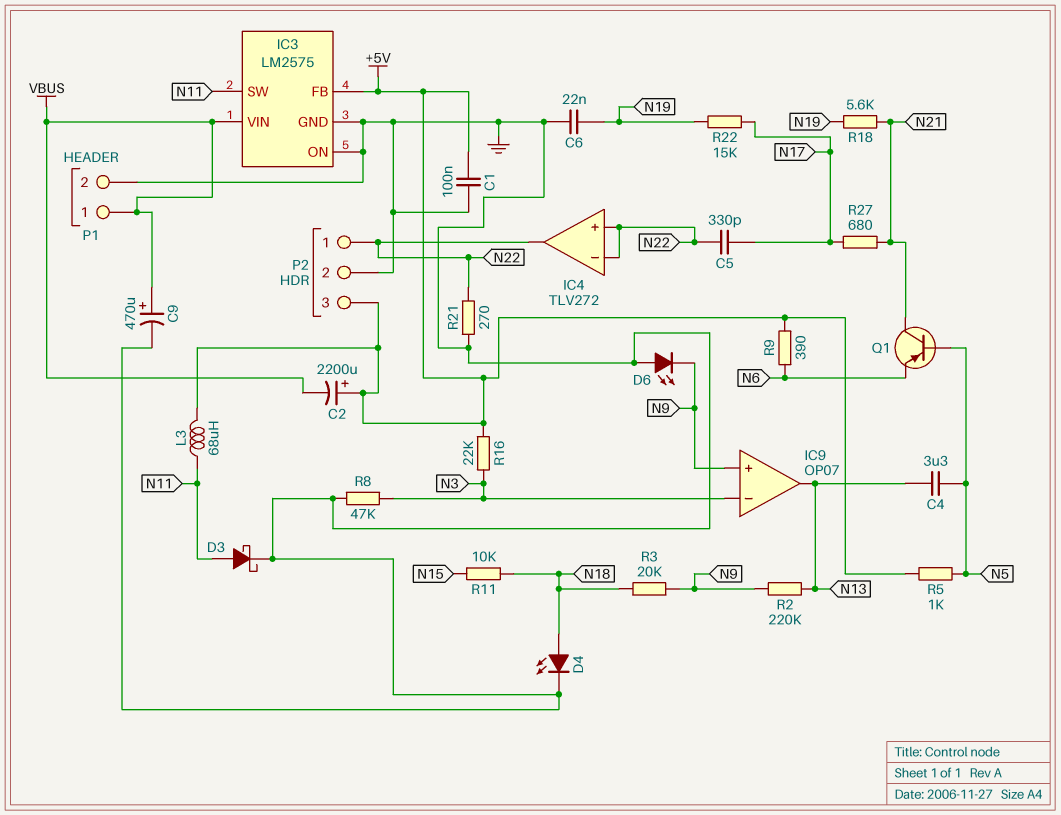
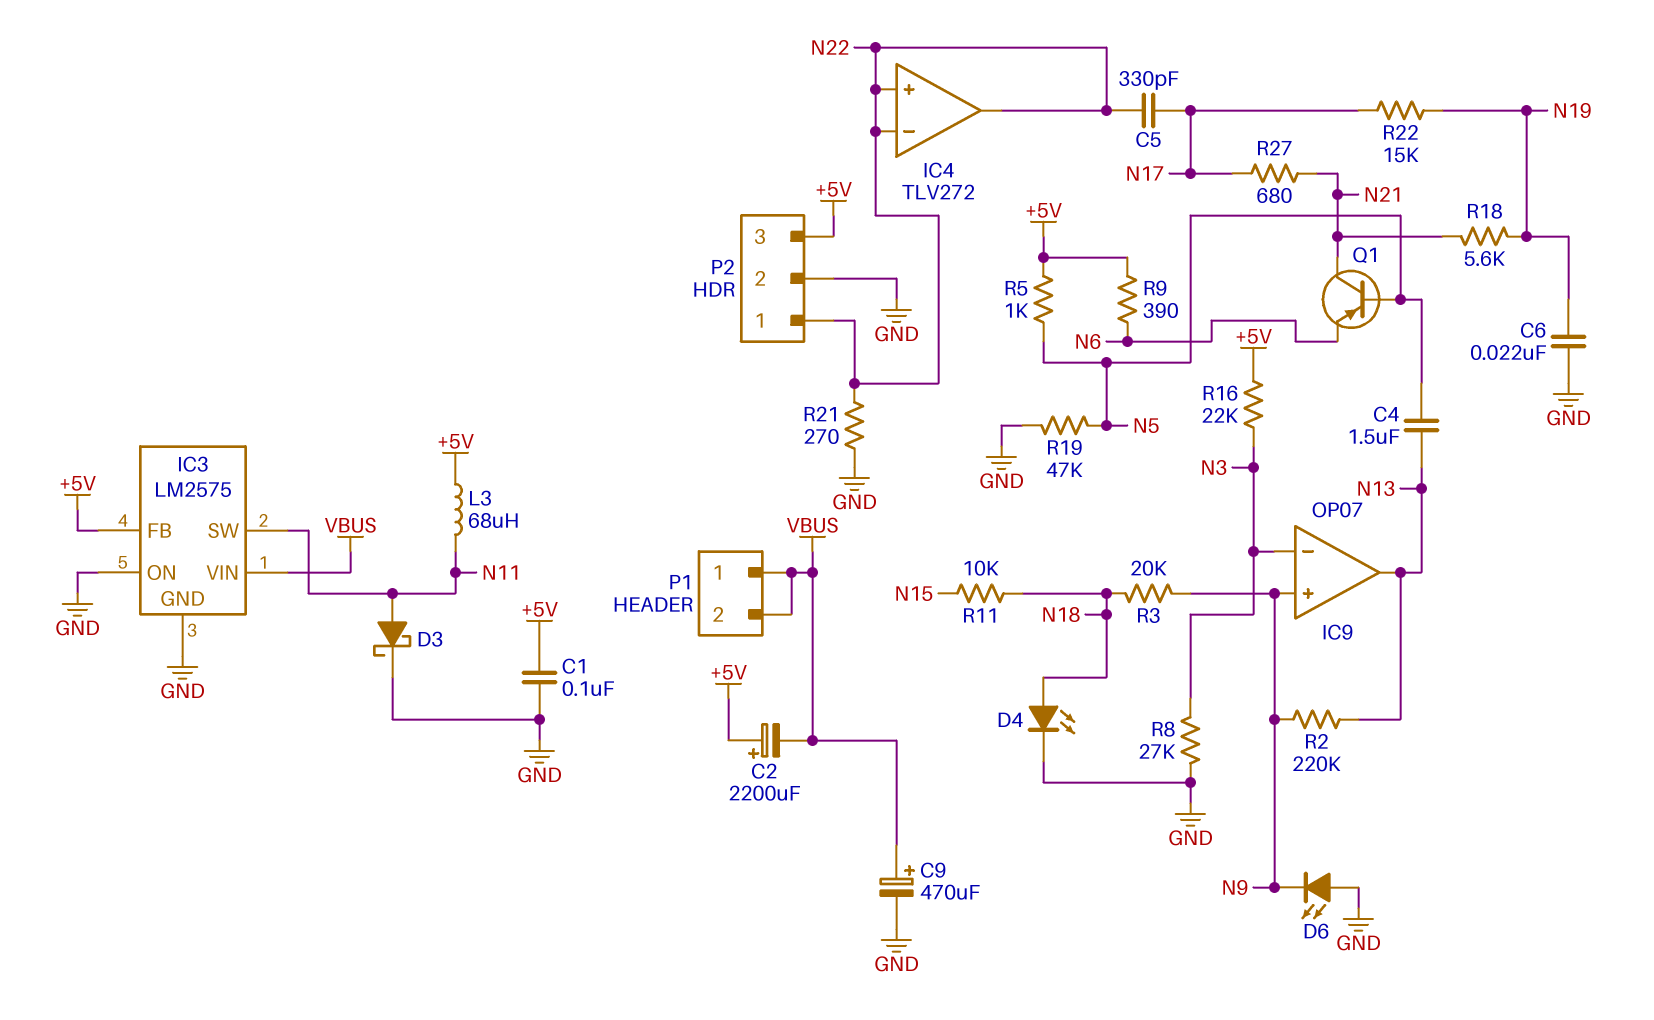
C4: 3.3uF (N5, N13) -> 1.5uF (N5, N13)
P1 pin 2: GND -> VBUS
R8: 47k (GND, N3) -> 27k (GND, N3)
R19: none -> 47k (GND, N5)

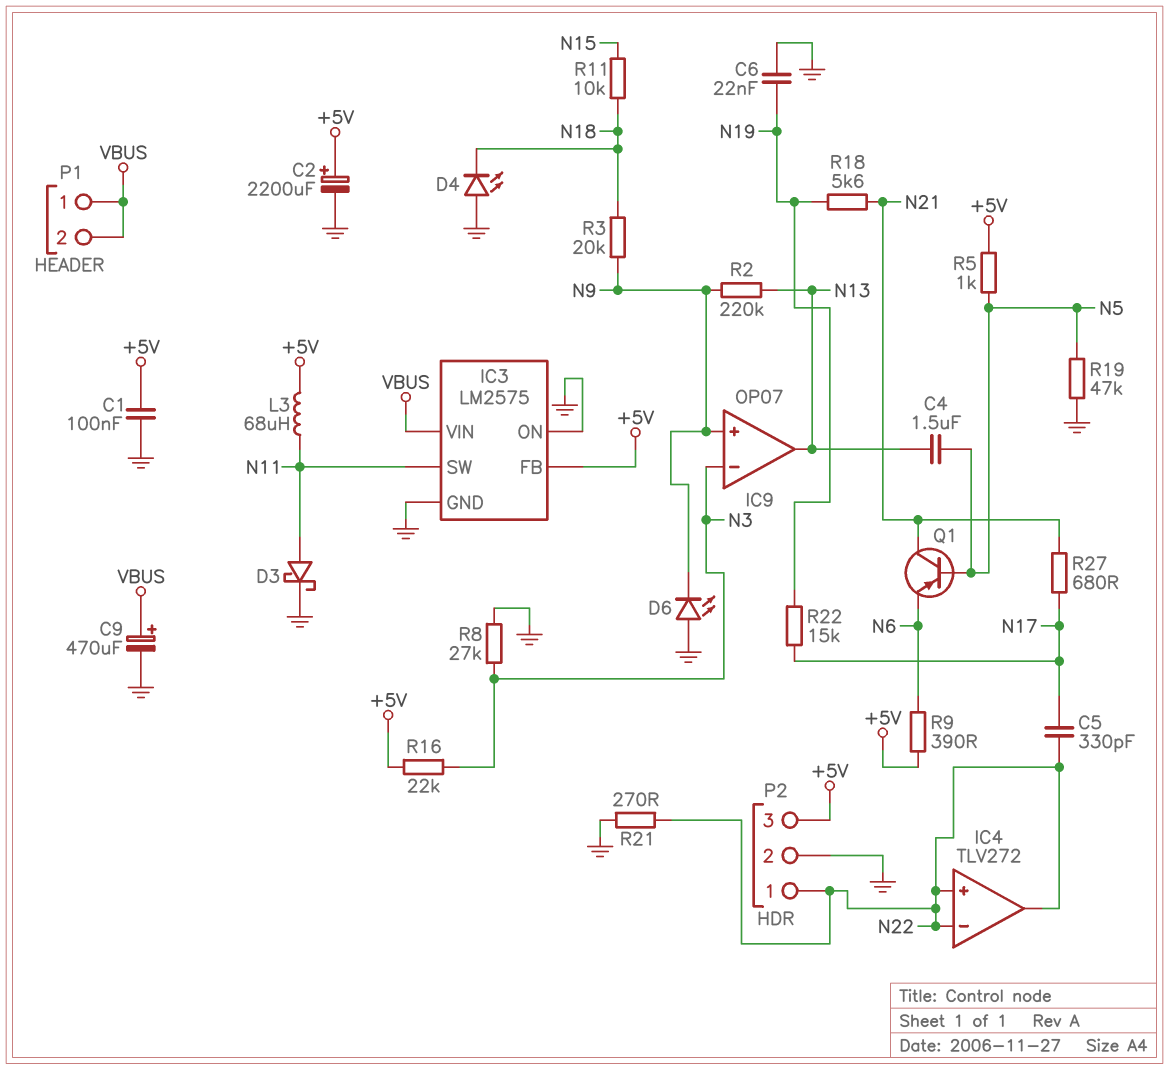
C2: 2200uF (plus +5V, minus VBUS) -> 2200uF (plus +5V, minus GND)
D4: LED (A N18, K GND) -> LED (A GND, K N18)

